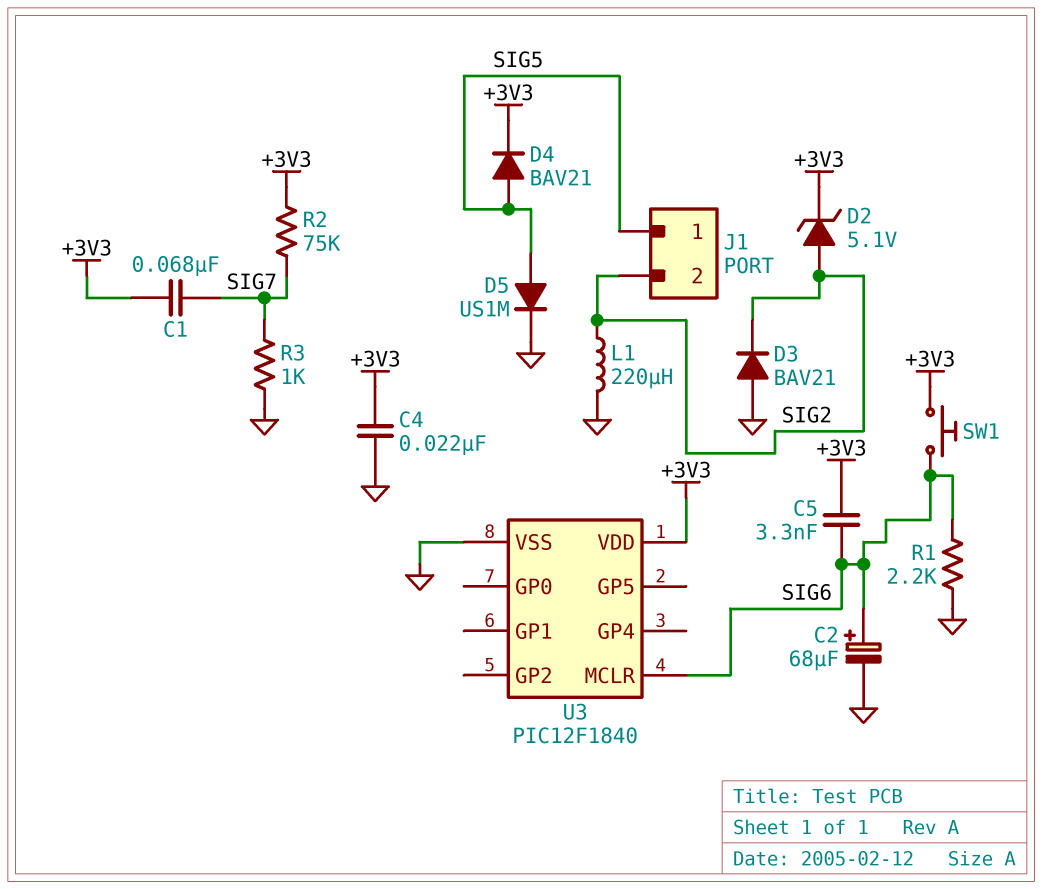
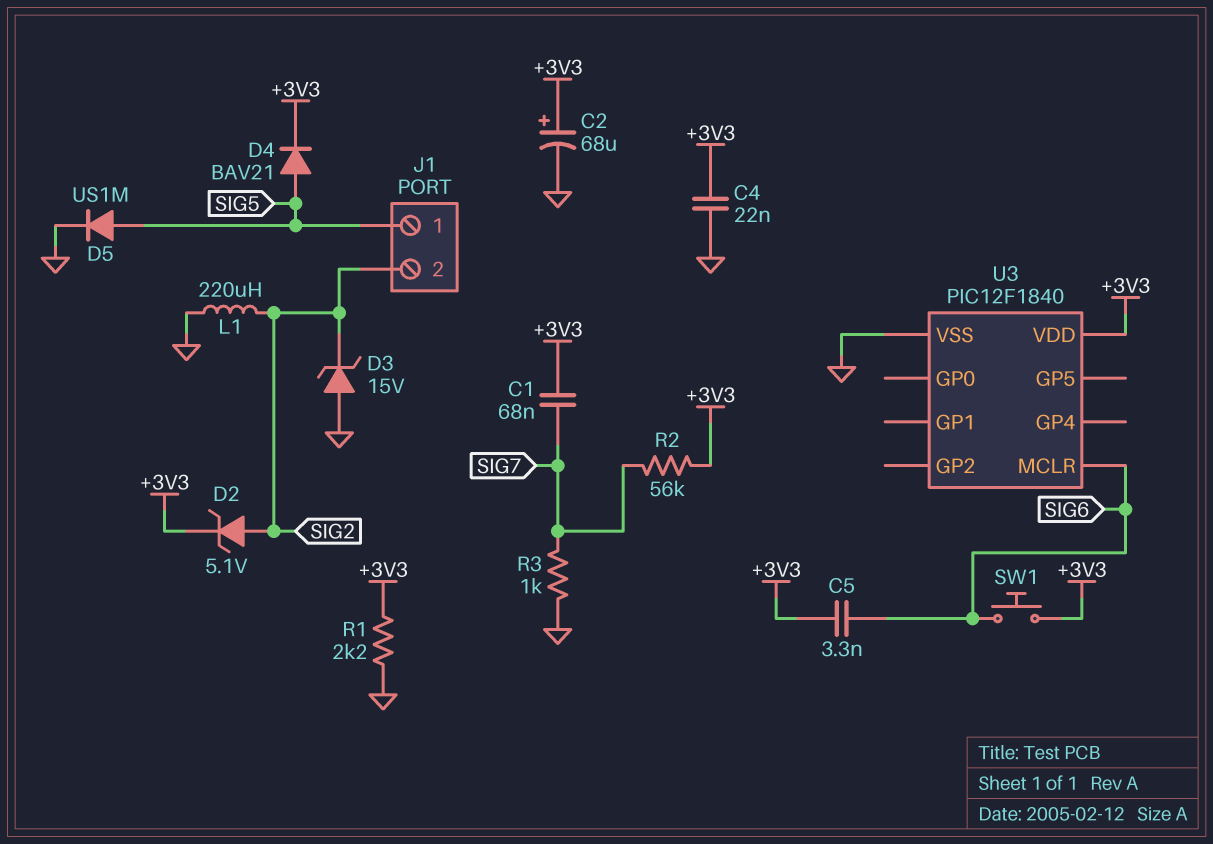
C2: 68uF (plus SIG6, minus GND) -> 68uF (plus +3V3, minus GND)
D3: diode BAV21 (A GND, K SIG2) -> zener 15V (A GND, K SIG2)
R1: 2.2k (GND, SIG6) -> 2.2k (+3V3, GND)
R2: 75k (+3V3, SIG7) -> 56k (+3V3, SIG7)

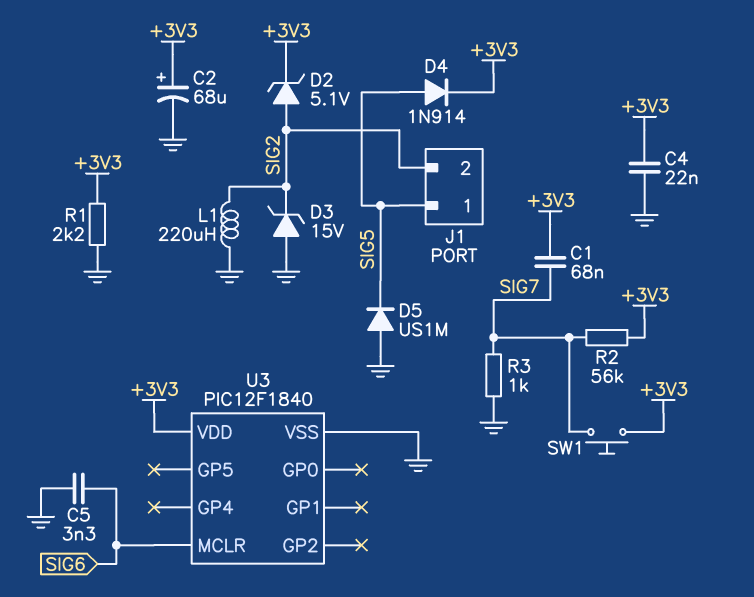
C5: 3.3nF (+3V3, SIG6) -> 3.3nF (GND, SIG6)
D4: diode BAV21 (A SIG5, K +3V3) -> diode 1N914 (A SIG5, K +3V3)
D5: diode US1M (A SIG5, K GND) -> diode US1M (A GND, K SIG5)
SW1: button (+3V3, SIG6) -> button (+3V3, SIG7)

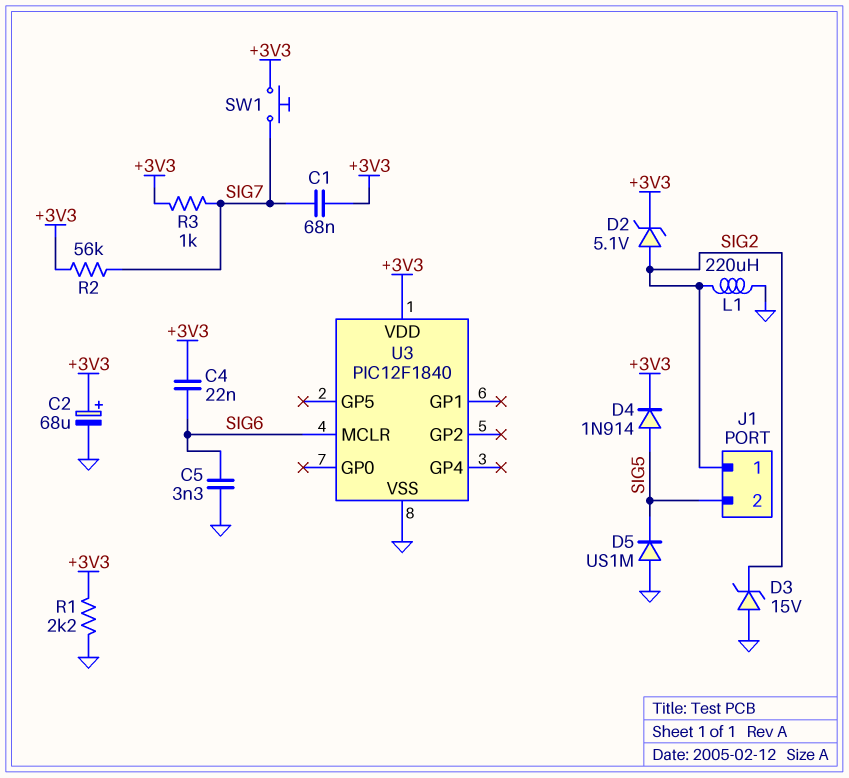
C4: 22nF (+3V3, GND) -> 22nF (+3V3, SIG6)
J1 pin 1: SIG5 -> SIG2
J1 pin 2: SIG2 -> SIG5
R3: 1k (GND, SIG7) -> 1k (+3V3, SIG7)

